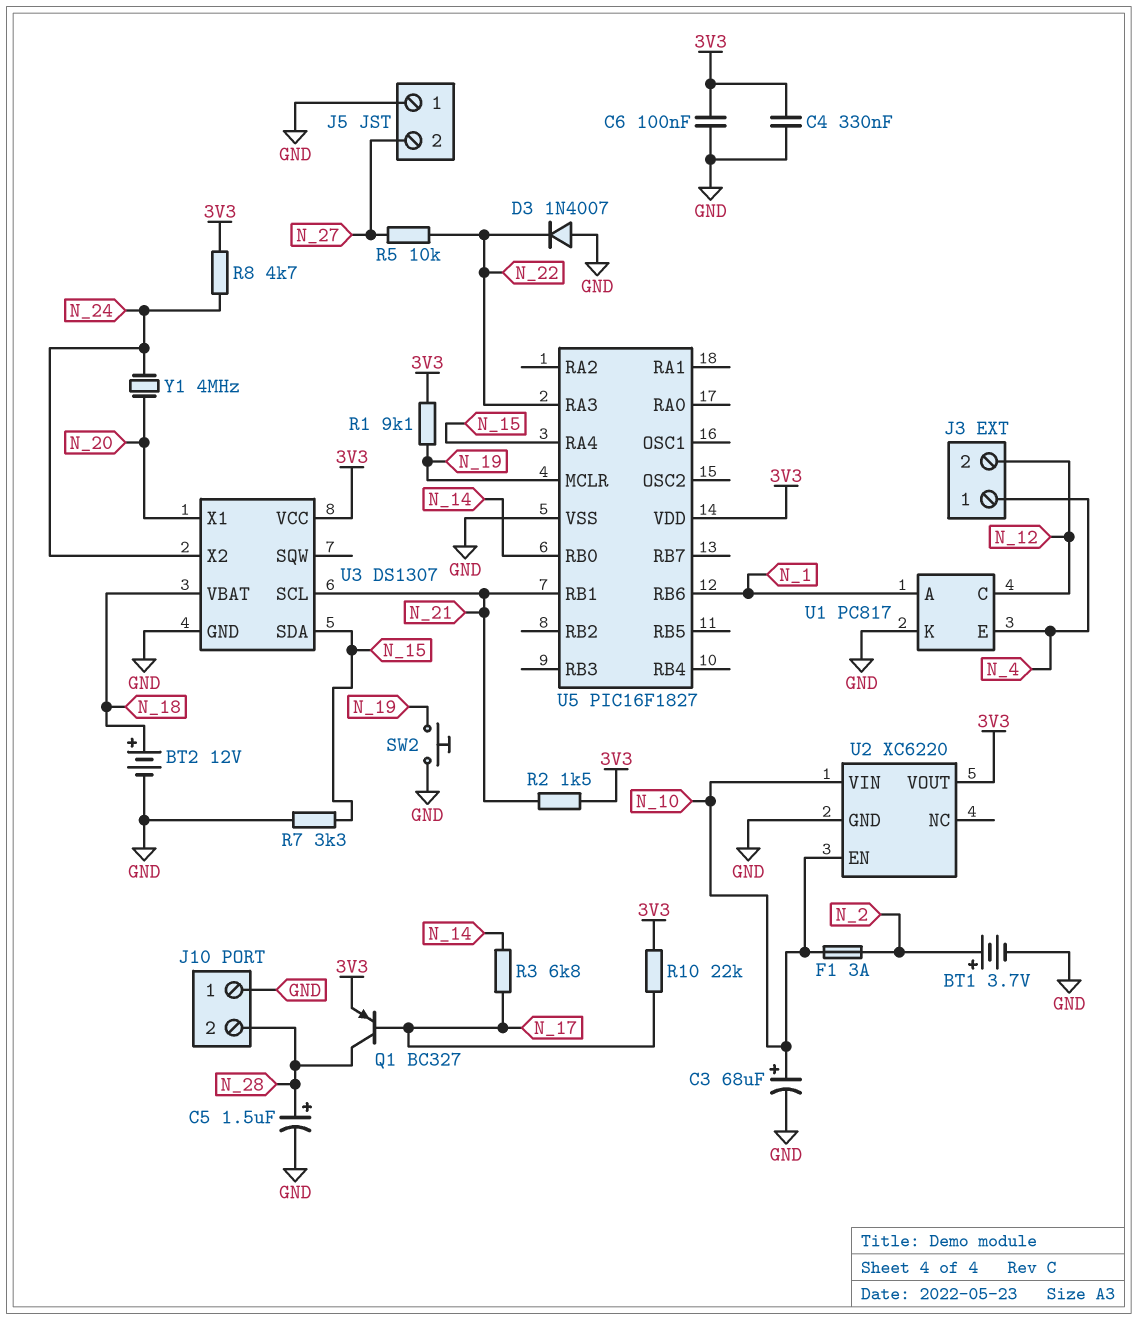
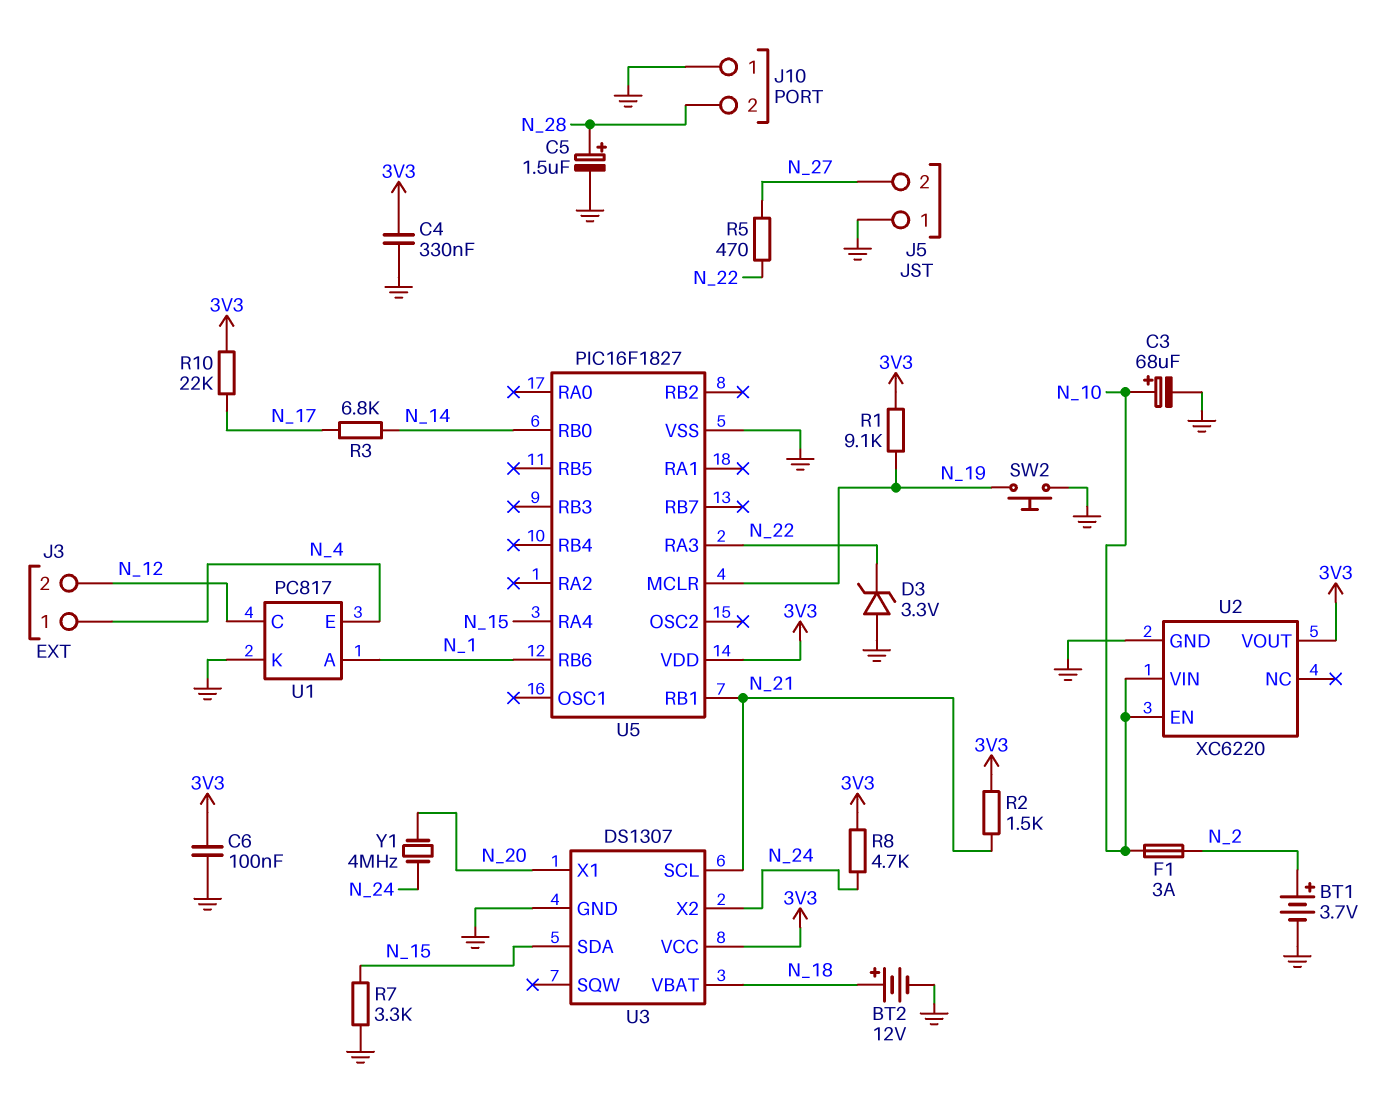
D3: diode 1N4007 (A GND, K N_22) -> zener 3.3V (A GND, K N_22)
Q1: PNP BC327 (B N_17, C N_28, E 3V3) -> none
R5: 10k (N_22, N_27) -> 470 (N_22, N_27)

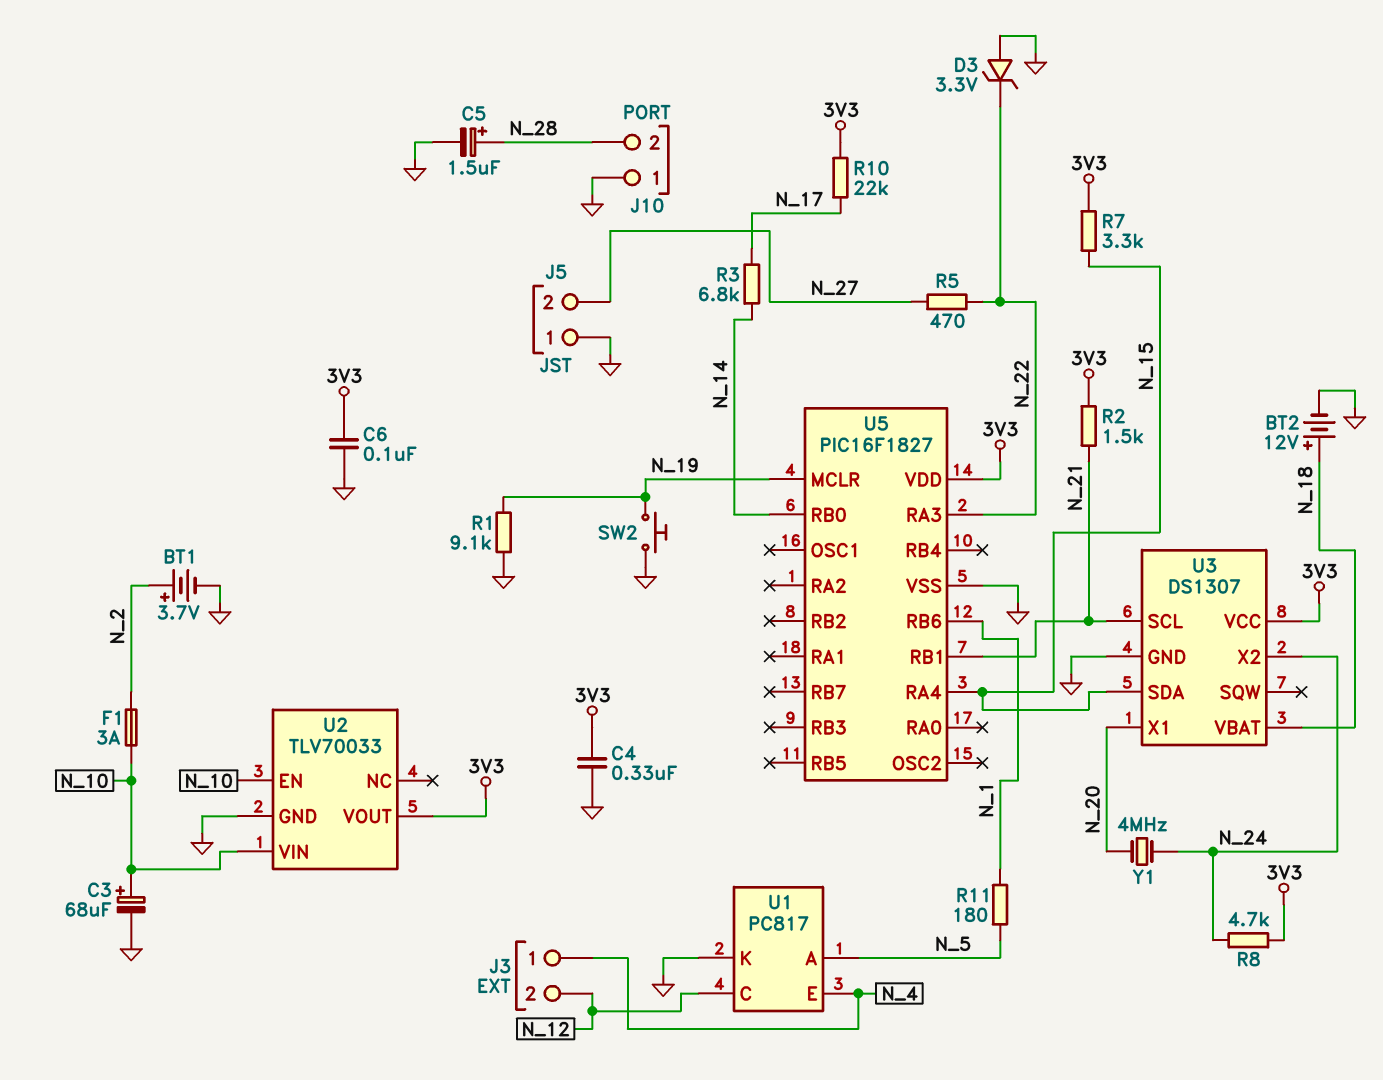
R1: 9.1k (3V3, N_19) -> 9.1k (GND, N_19)
R7: 3.3k (GND, N_15) -> 3.3k (3V3, N_15)
R11: none -> 180 (N_1, N_5)
U1 pin A: N_1 -> N_5
U2: XC6220 -> TLV70033

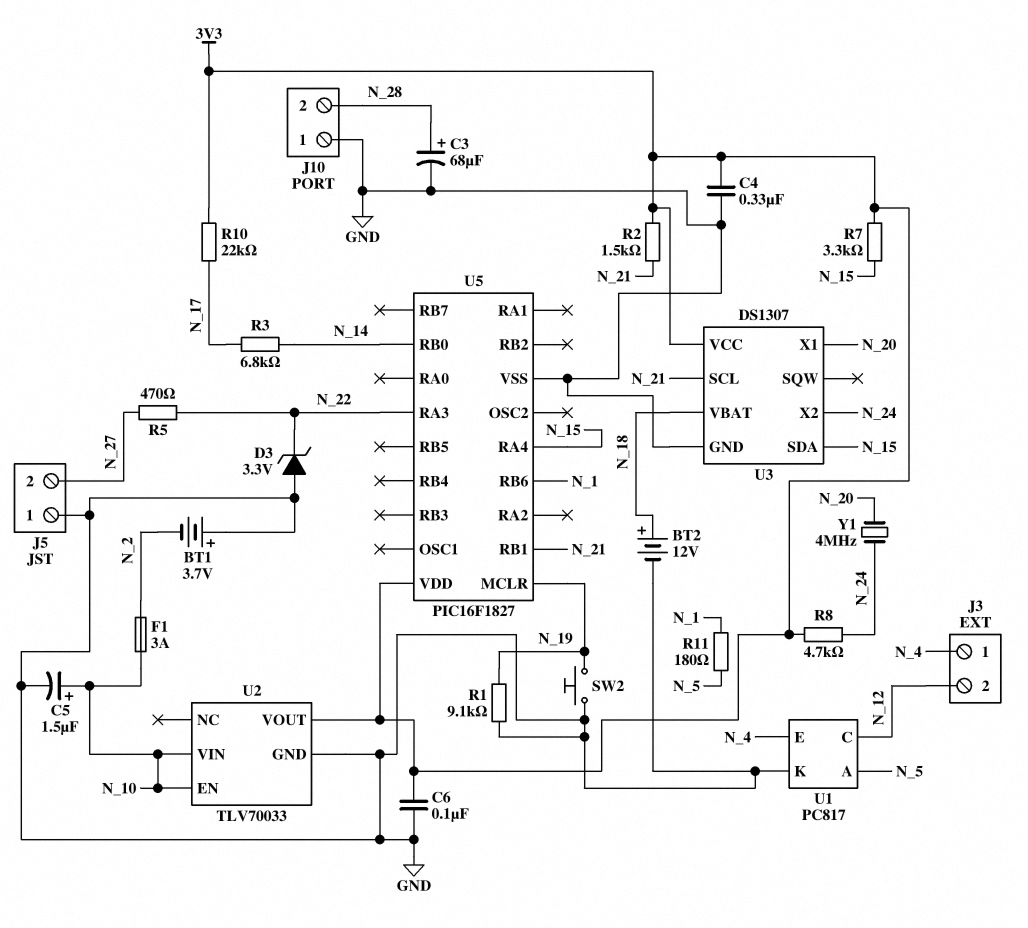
BT1: 3.7V (plus N_2, minus GND) -> 3.7V (plus GND, minus N_2)
C3: 68uF (plus N_10, minus GND) -> 68uF (plus N_28, minus GND)
C5: 1.5uF (plus N_28, minus GND) -> 1.5uF (plus N_10, minus GND)

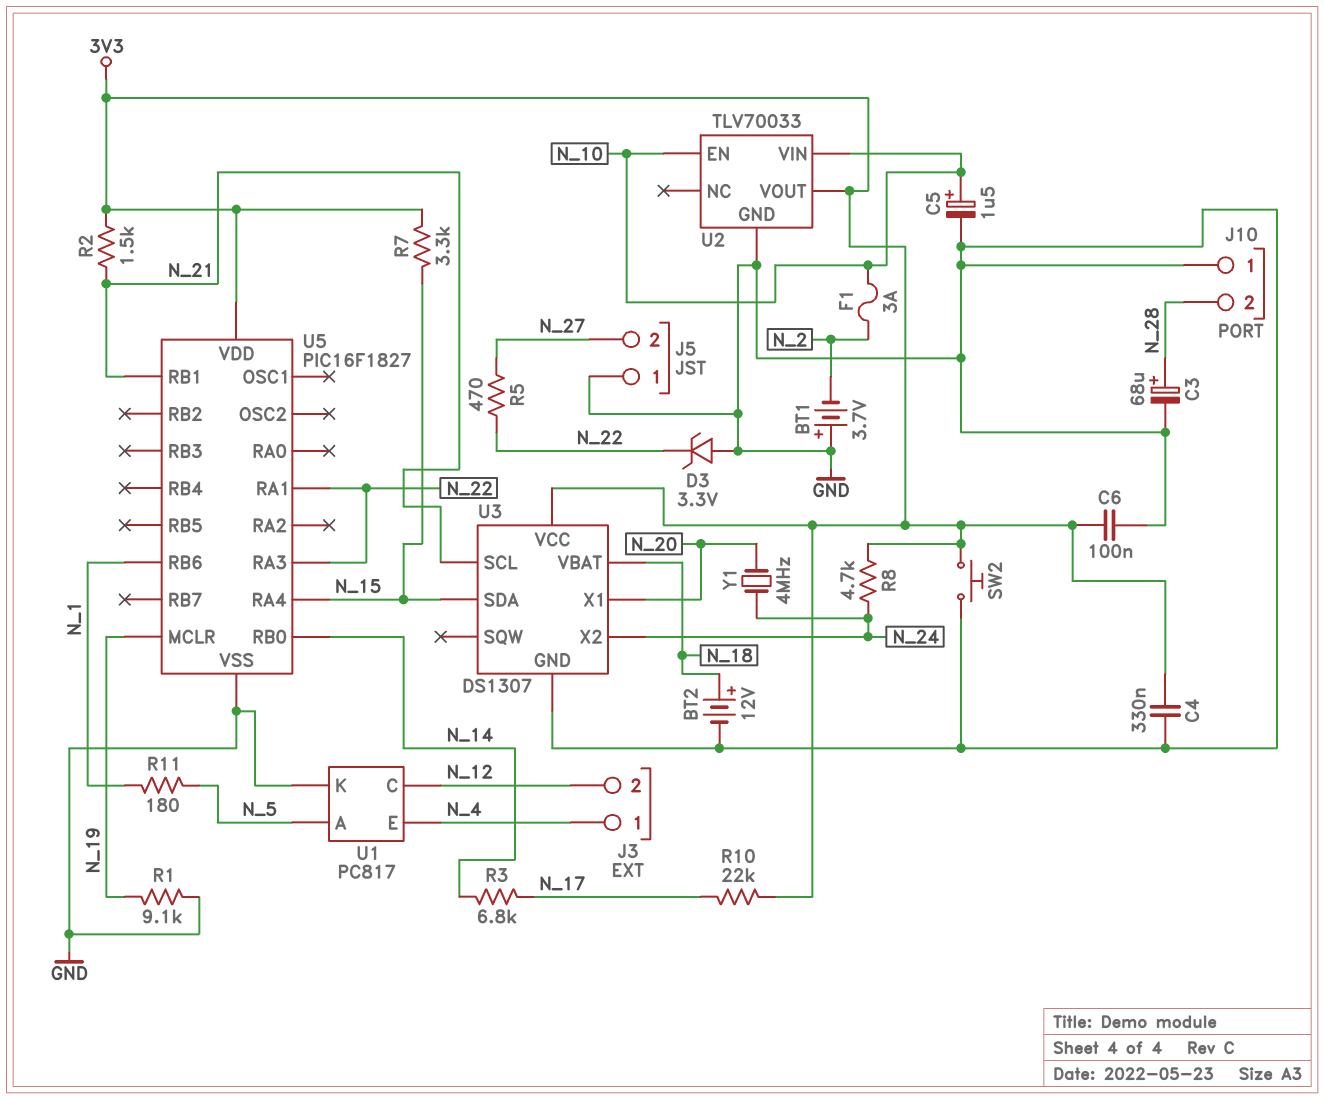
SW2: button (GND, N_19) -> button (3V3, GND)
U5 pin RA1: none -> N_22

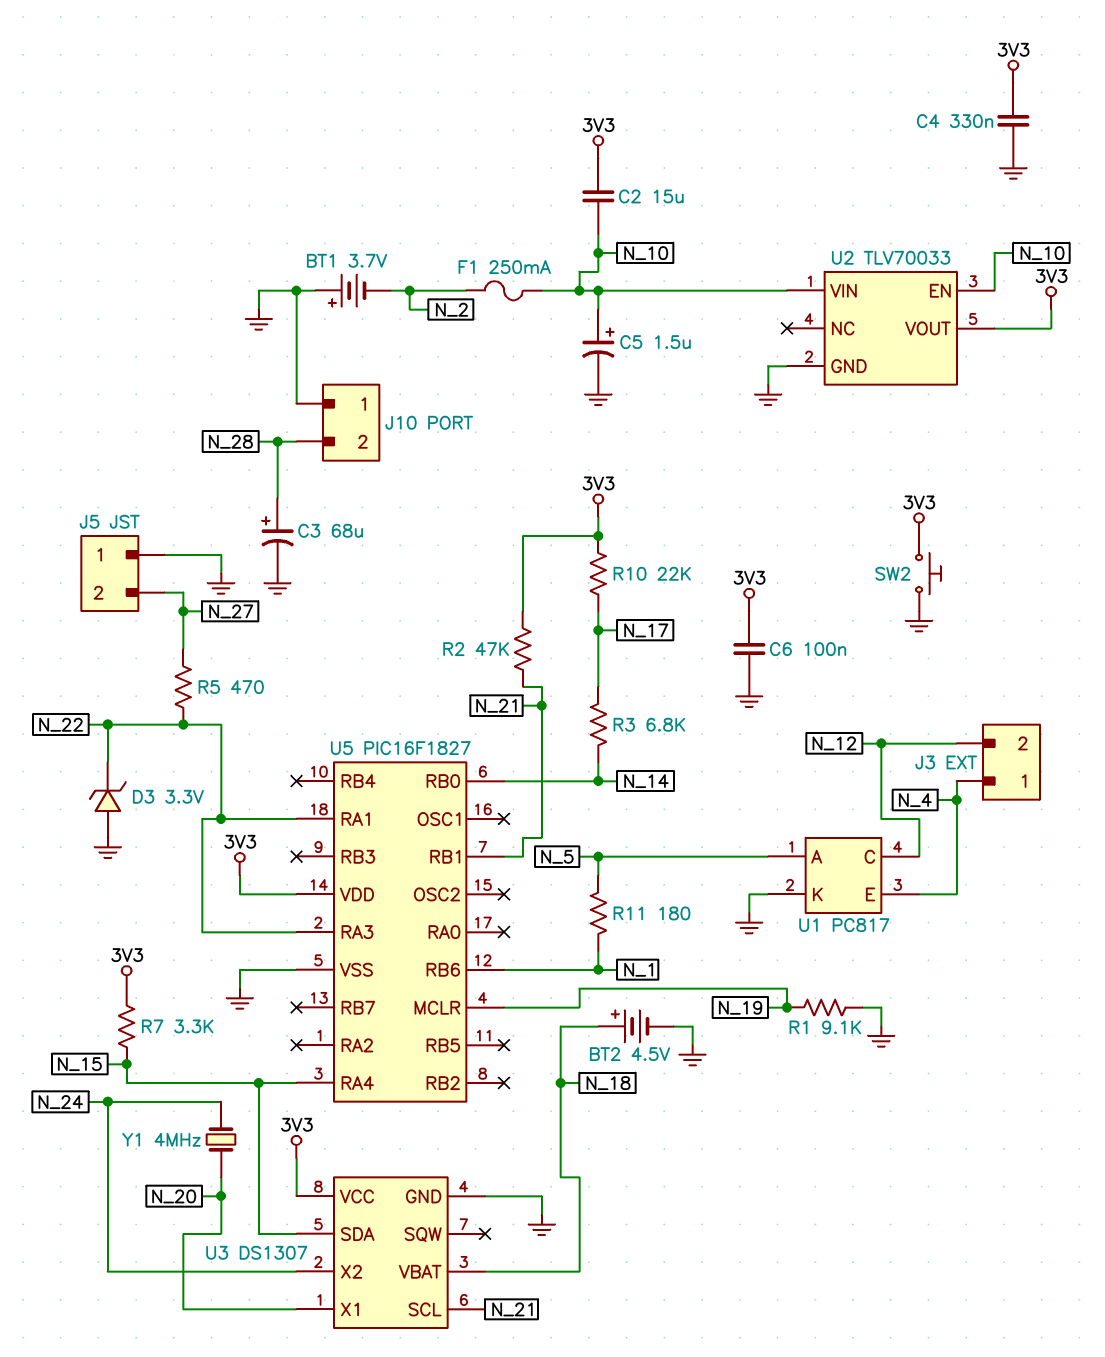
BT2: 12V (plus N_18, minus GND) -> 4.5V (plus N_18, minus GND)
C2: none -> 15uF (3V3, N_10)
F1: 3A (N_2, N_10) -> 250mA (N_2, N_10)
R2: 1.5k (3V3, N_21) -> 47k (3V3, N_21)
R8: 4.7k (3V3, N_24) -> none

